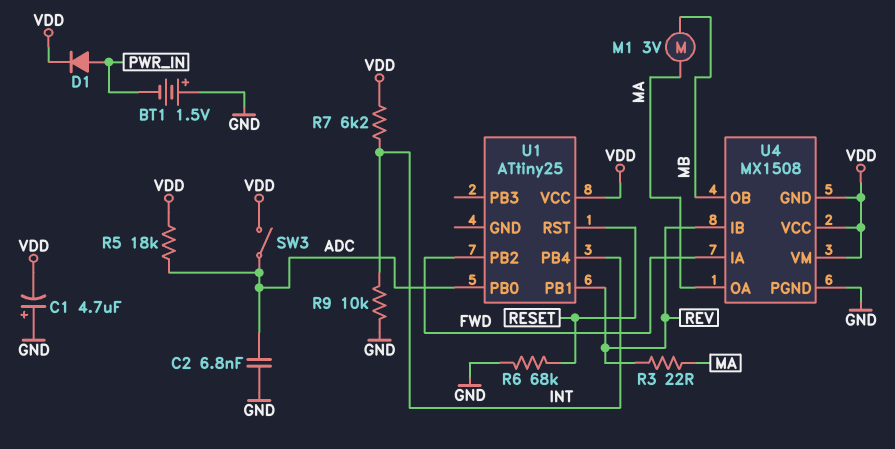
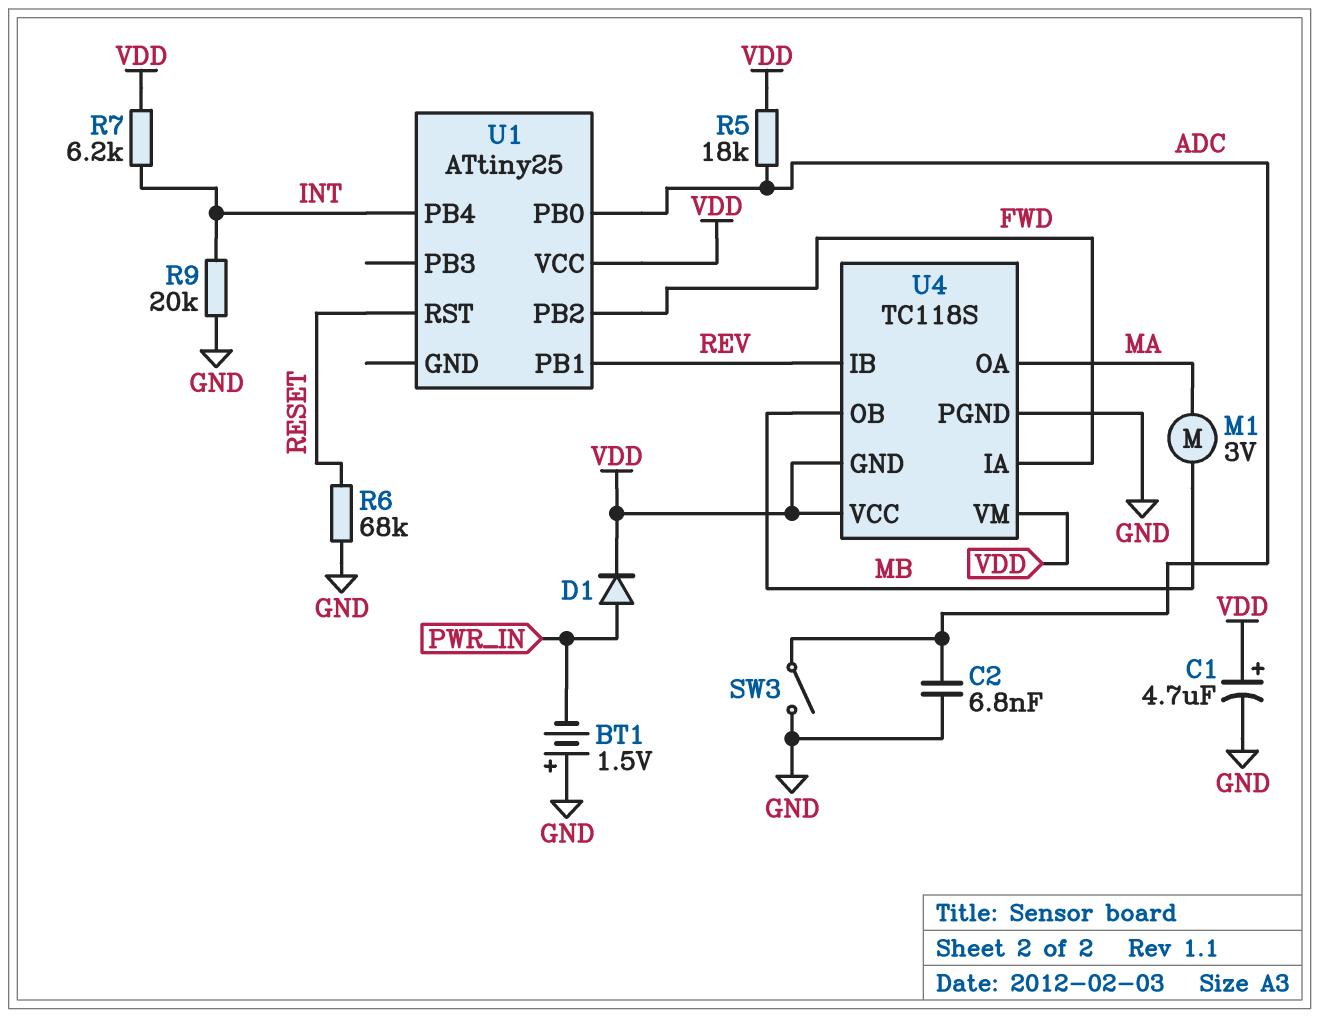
C1: 4.7uF (plus GND, minus VDD) -> 4.7uF (plus VDD, minus GND)
R3: 22 (MA, REV) -> none
R9: 10k (GND, INT) -> 20k (GND, INT)
SW3: switch (ADC, VDD) -> switch (ADC, GND)
U4: MX1508 -> TC118S

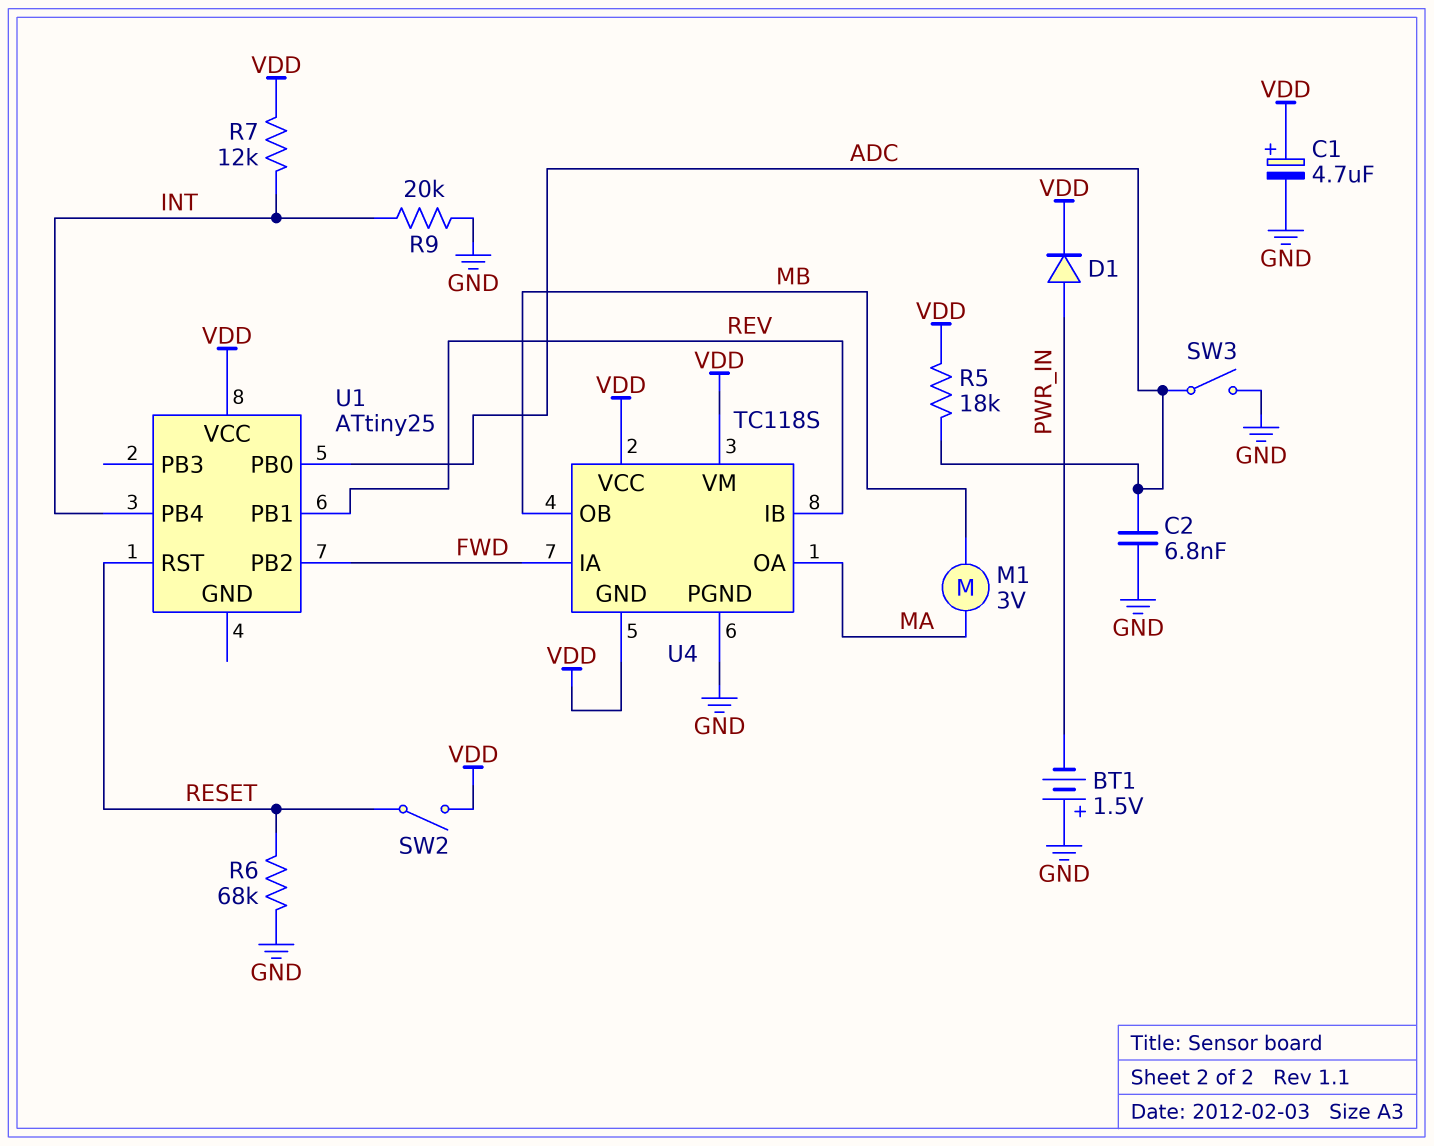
R7: 6.2k (INT, VDD) -> 12k (INT, VDD)
SW2: none -> switch (RESET, VDD)

